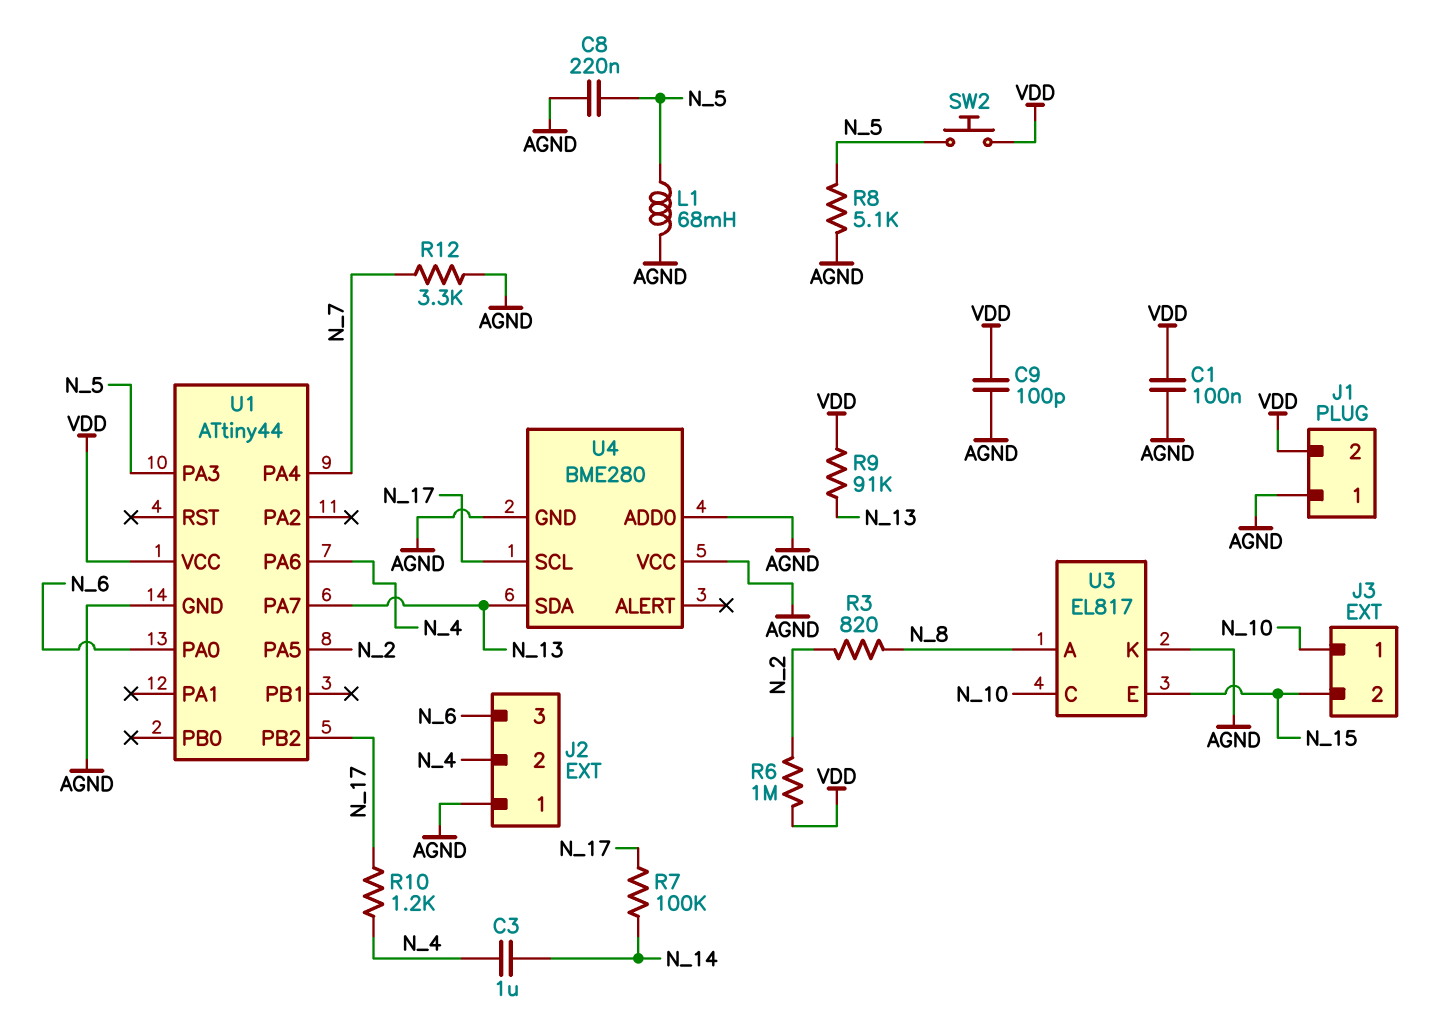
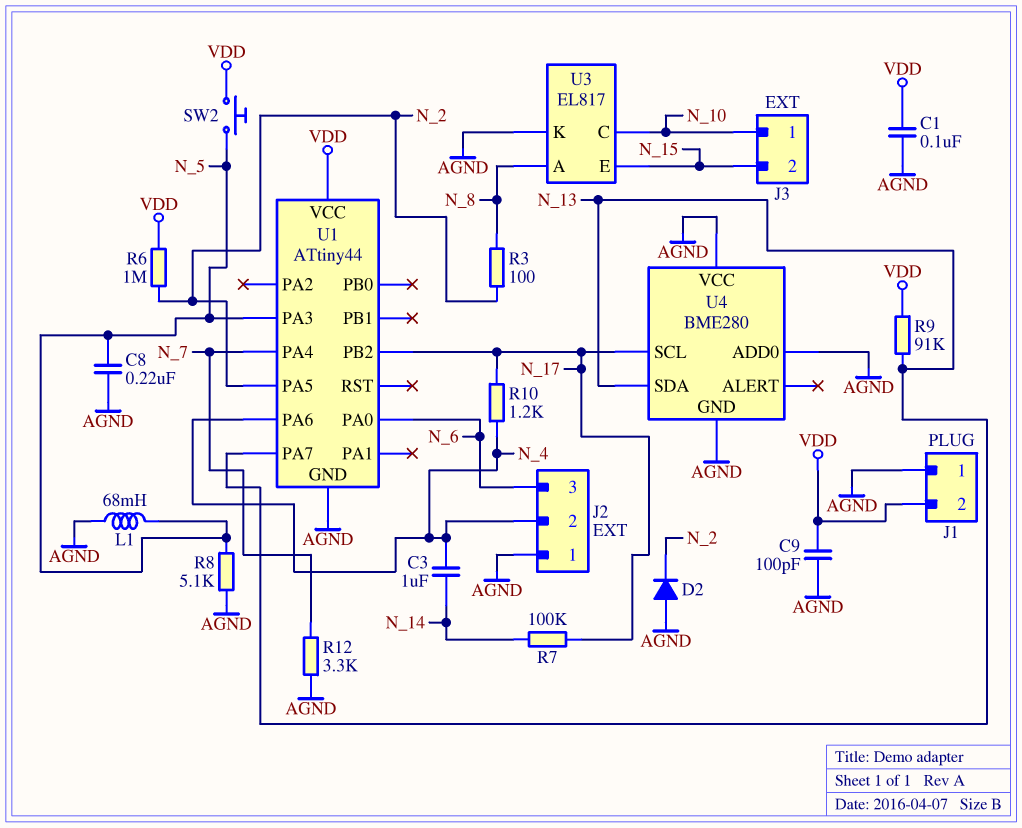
D2: none -> diode (A AGND, K N_2)
R3: 820 (N_2, N_8) -> 100 (N_2, N_8)

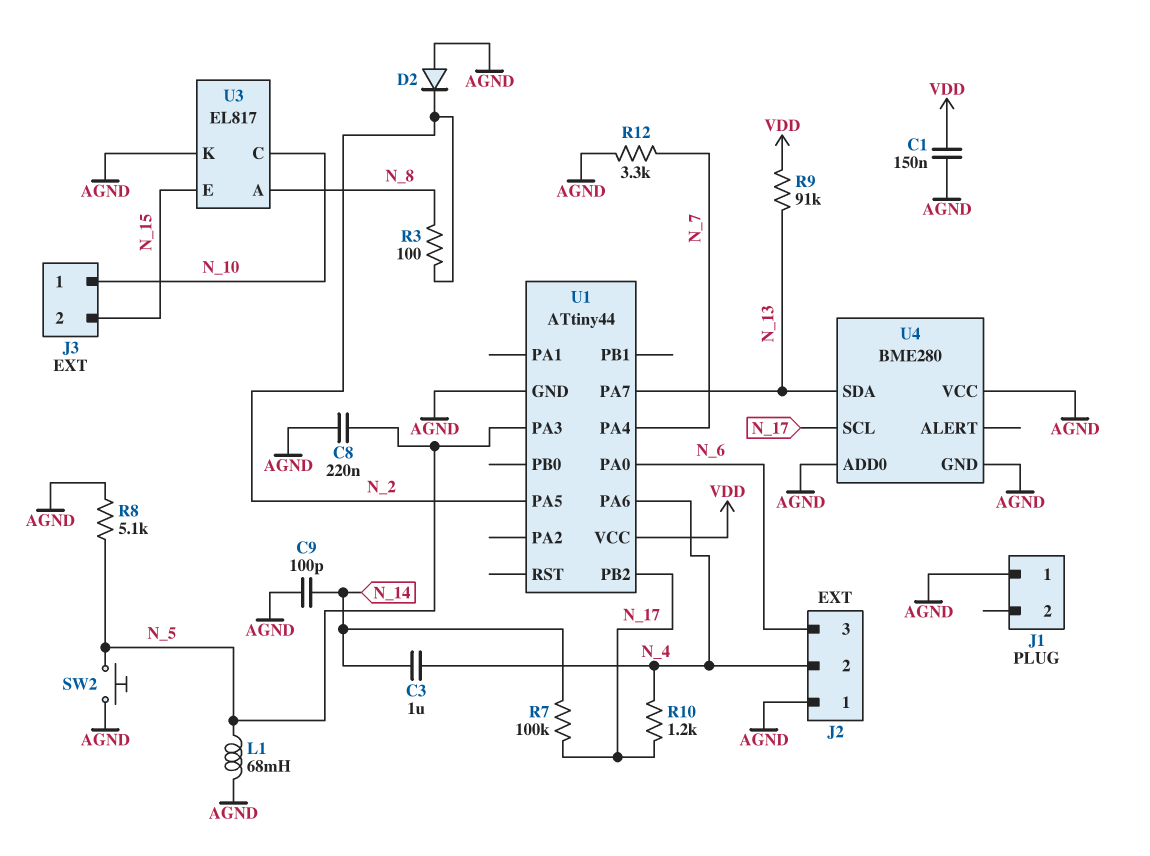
C1: 100nF (AGND, VDD) -> 150nF (AGND, VDD)
C9: 100pF (AGND, VDD) -> 100pF (AGND, N_14)
J1 pin 2: VDD -> none
R6: 1M (N_2, VDD) -> none
SW2: button (N_5, VDD) -> button (AGND, N_5)

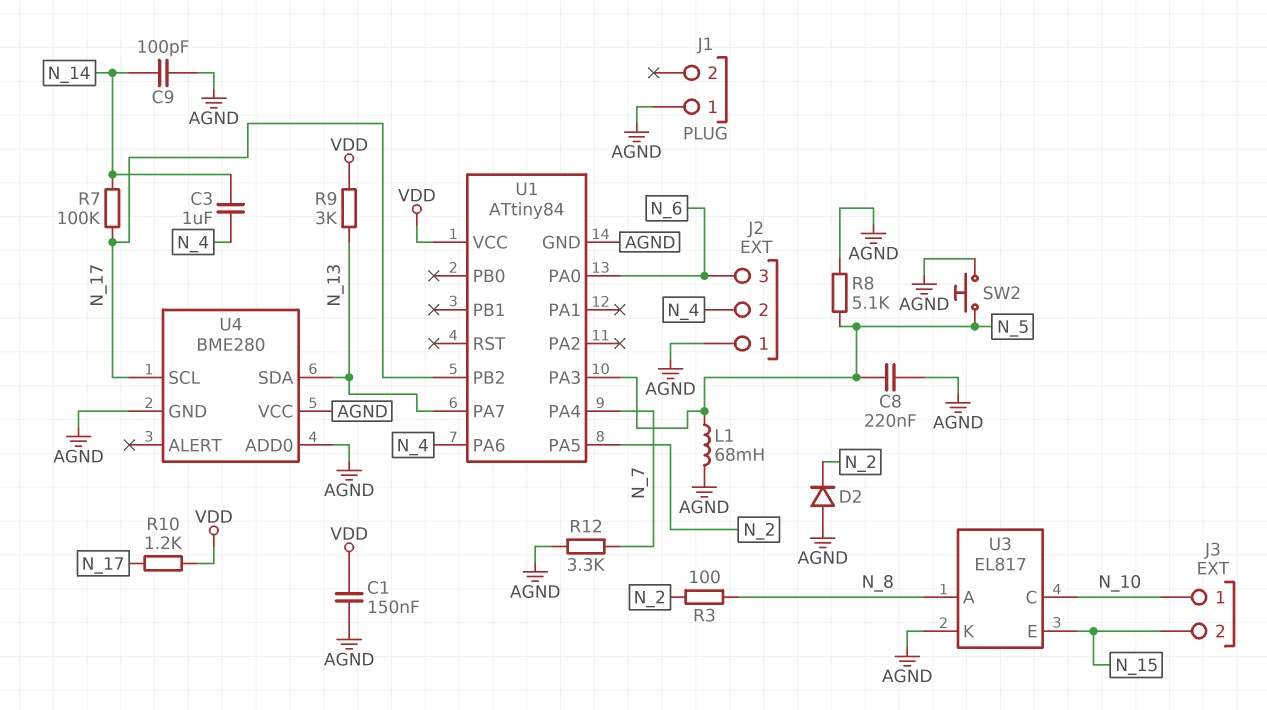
R9: 91k (N_13, VDD) -> 3k (N_13, VDD)
R10: 1.2k (N_4, N_17) -> 1.2k (N_17, VDD)
U1: ATtiny44 -> ATtiny84

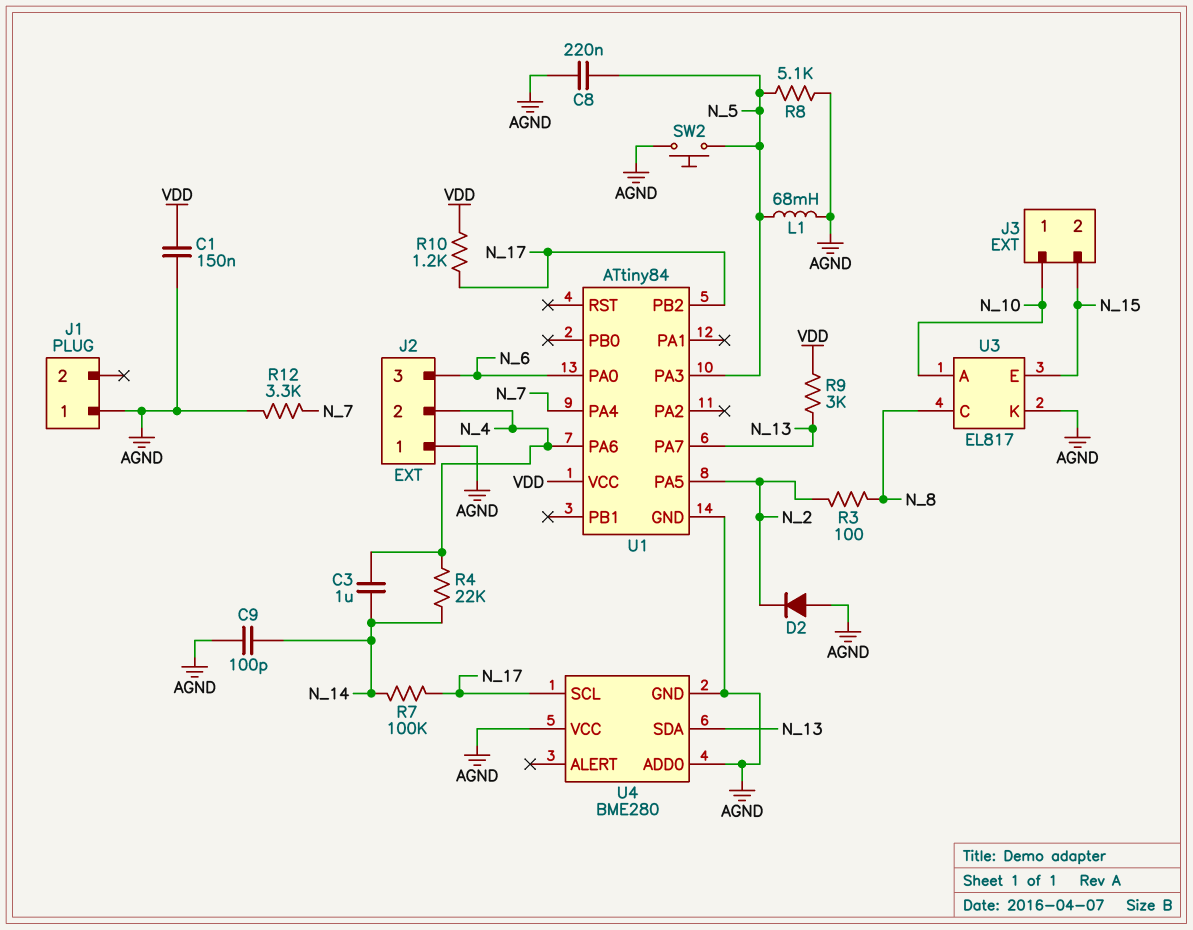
R4: none -> 22k (N_4, N_14)
U3 pin A: N_8 -> N_10
U3 pin C: N_10 -> N_8

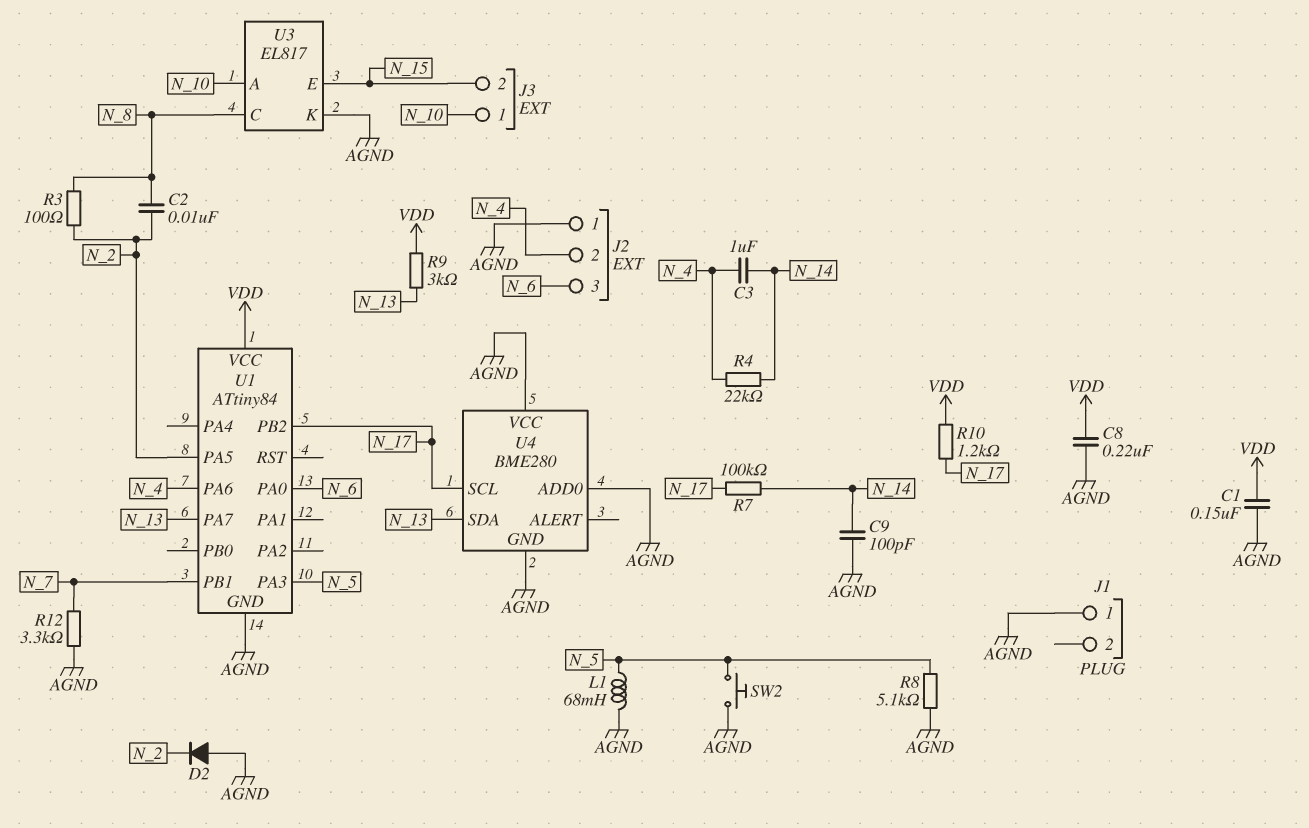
C2: none -> 10nF (N_2, N_8)
C8: 220nF (AGND, N_5) -> 220nF (AGND, VDD)
U1 pin PA4: N_7 -> none
U1 pin PB1: none -> N_7

